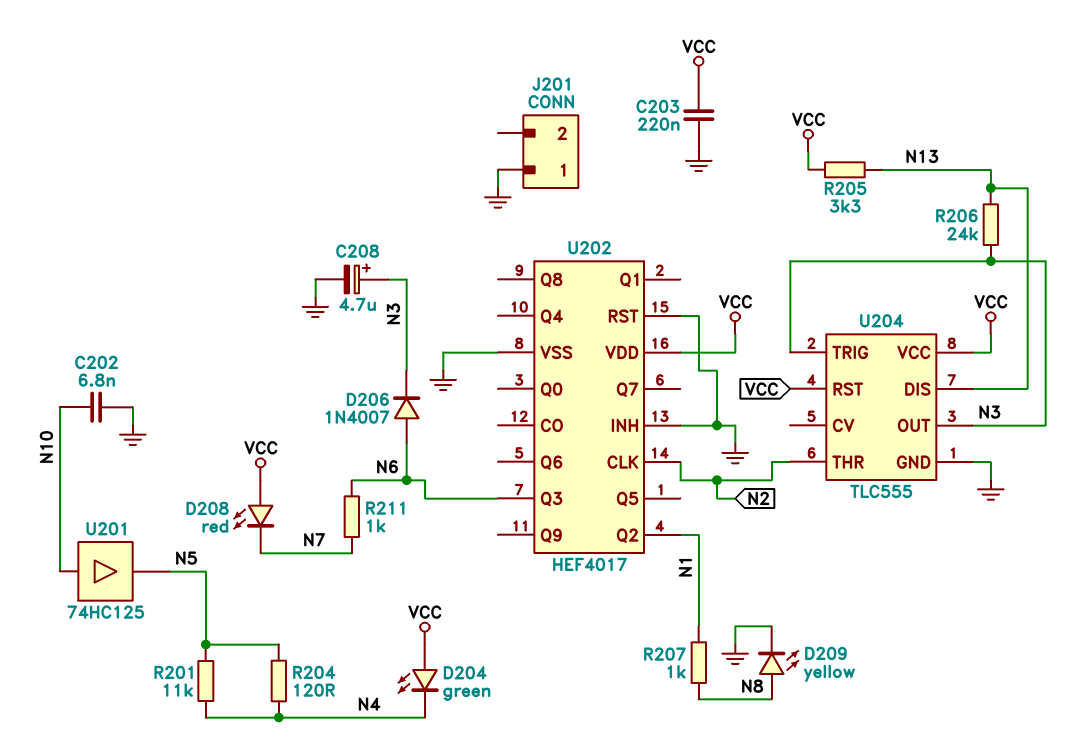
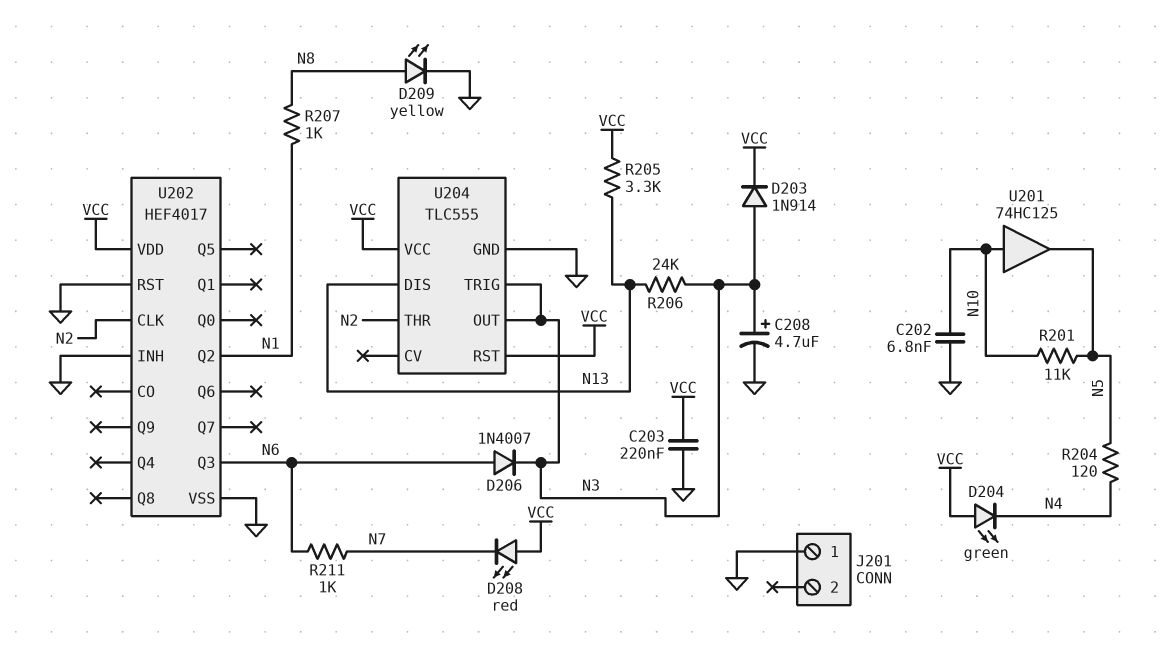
D203: none -> diode 1N914 (A N3, K VCC)
R201: 11k (N4, N5) -> 11k (N5, N10)

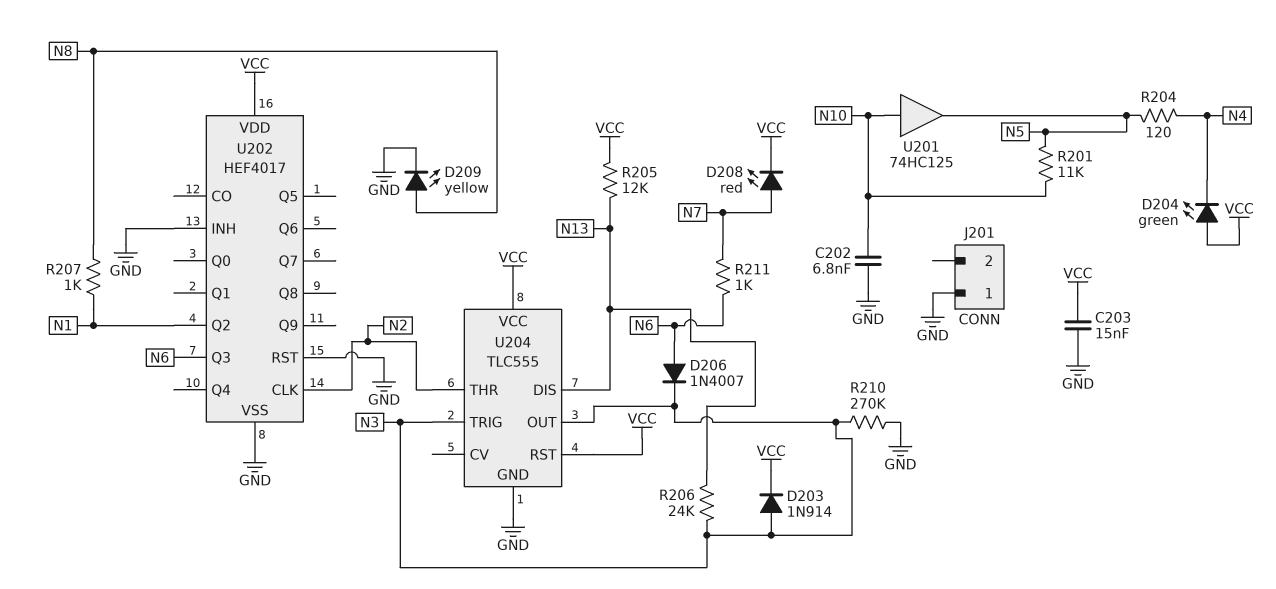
C203: 220nF (GND, VCC) -> 15nF (GND, VCC)
C208: 4.7uF (plus N3, minus GND) -> none
D208: LED red (A VCC, K N7) -> LED red (A N7, K VCC)
R205: 3.3k (N13, VCC) -> 12k (N13, VCC)
R210: none -> 270k (GND, N3)

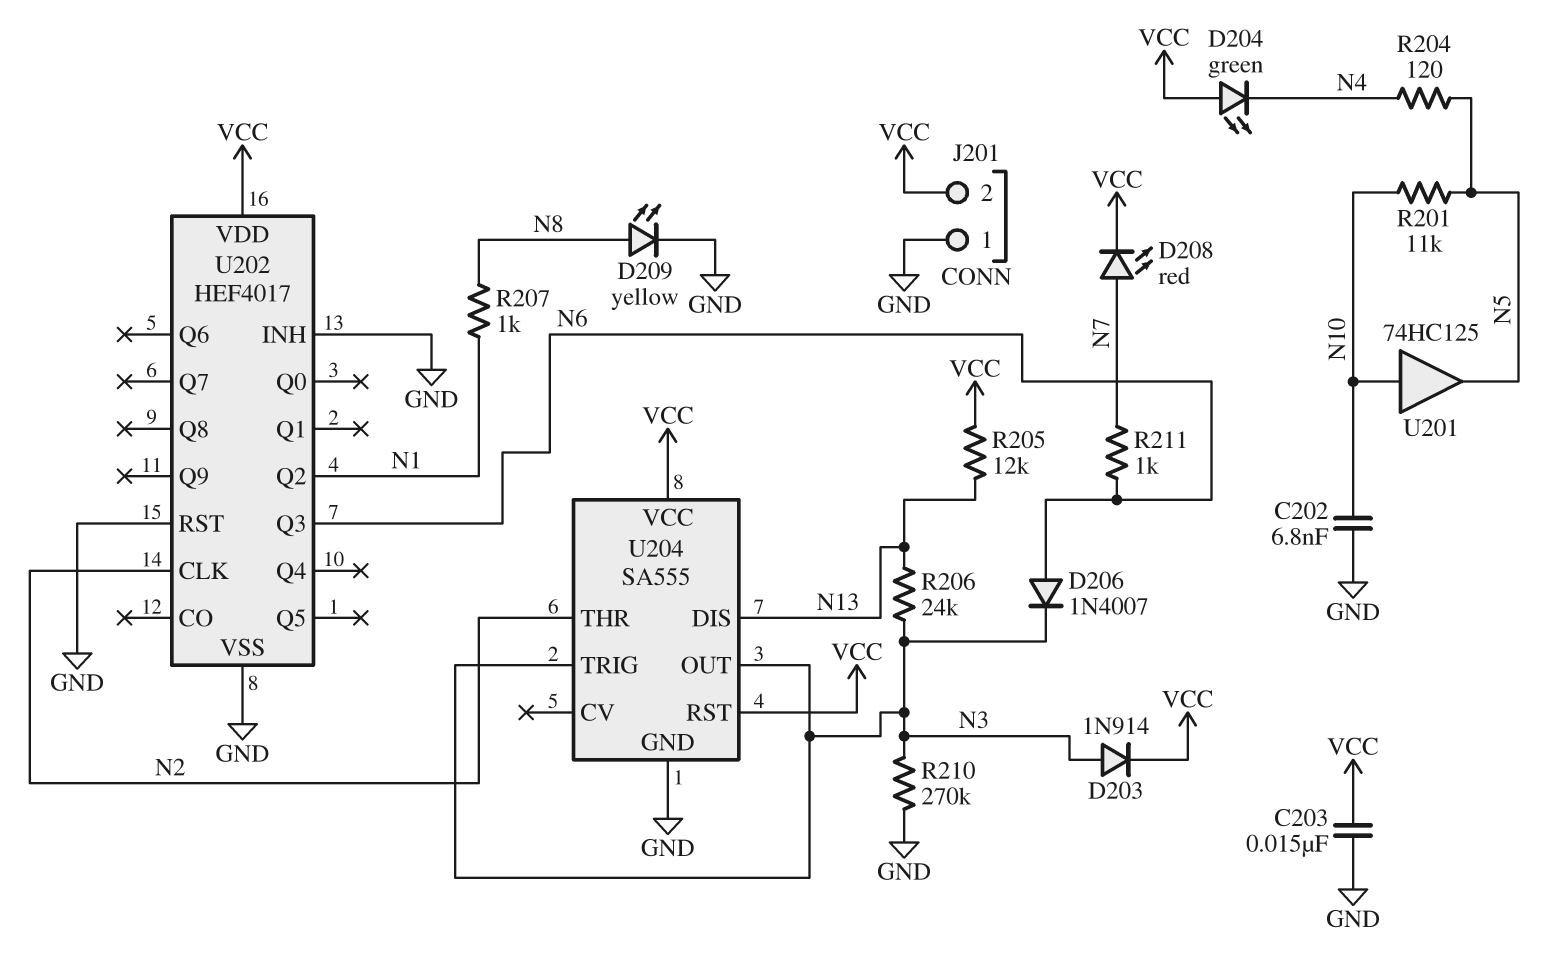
J201 pin 2: none -> VCC
U204: TLC555 -> SA555

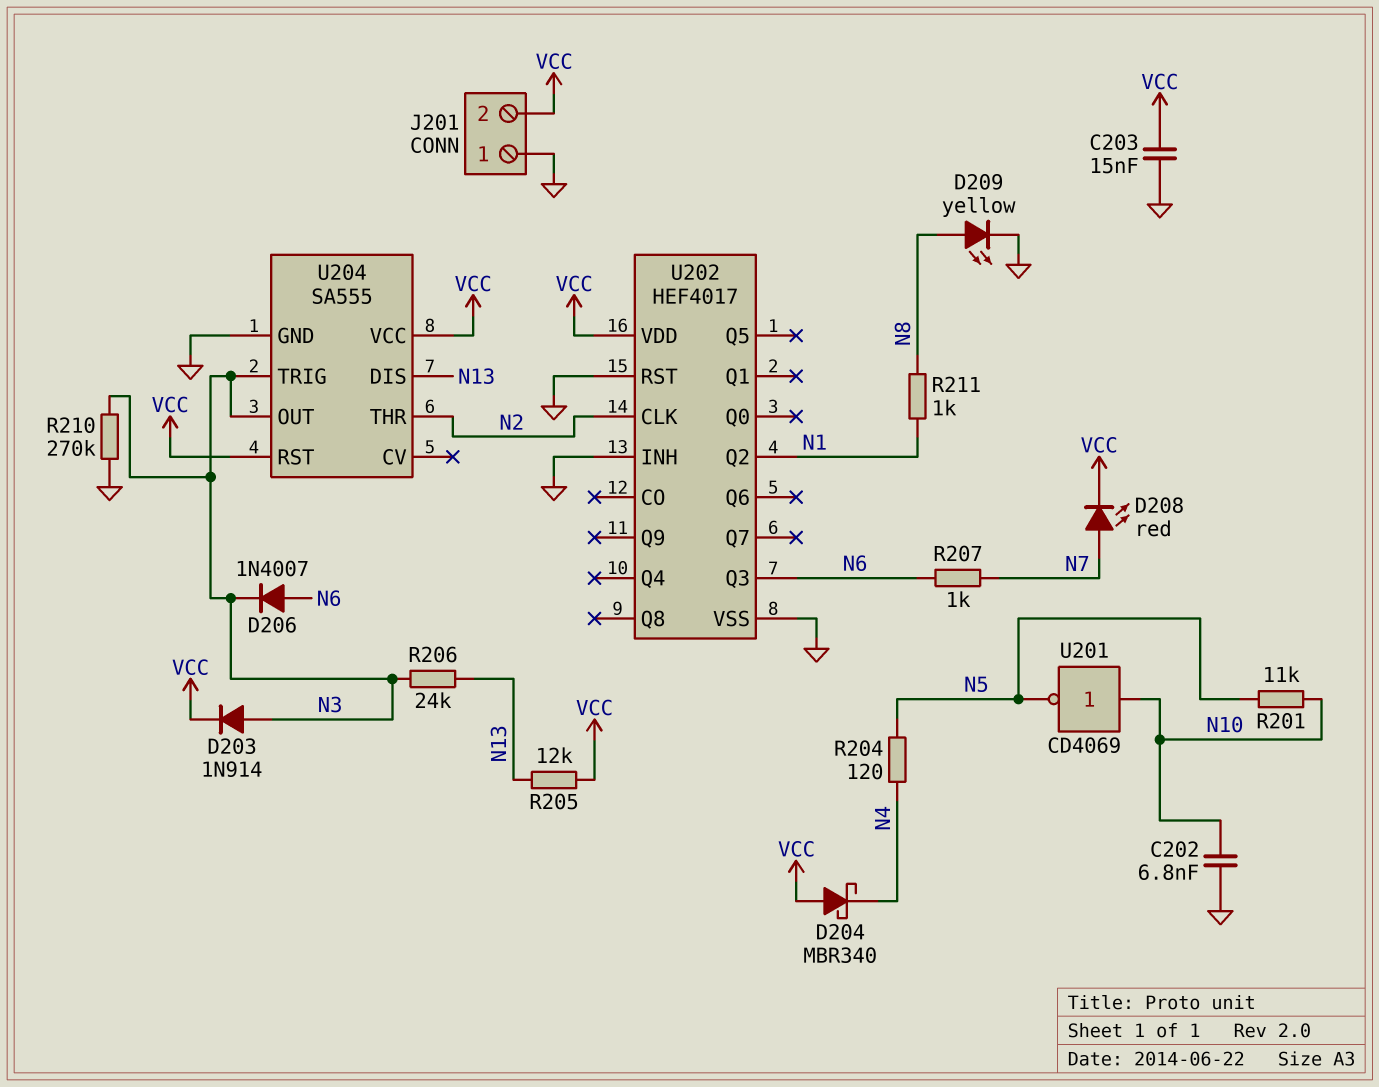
D204: LED green (A VCC, K N4) -> schottky MBR340 (A VCC, K N4)
R207: 1k (N1, N8) -> 1k (N6, N7)
R211: 1k (N6, N7) -> 1k (N1, N8)
U201: buffer 74HC125 (in N10, out N5) -> NOT CD4069 (in N10, out N5)

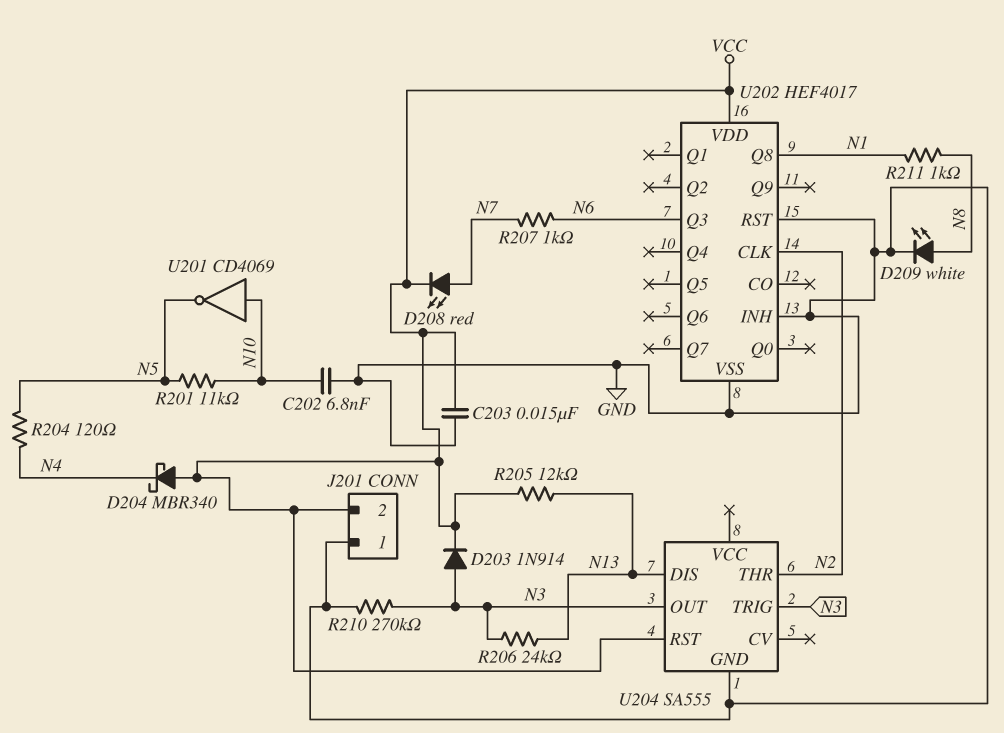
D206: diode 1N4007 (A N6, K N3) -> none
D209: LED yellow (A N8, K GND) -> LED white (A N8, K GND)
U202 pin Q2: N1 -> none
U202 pin Q8: none -> N1
U204 pin VCC: VCC -> none

